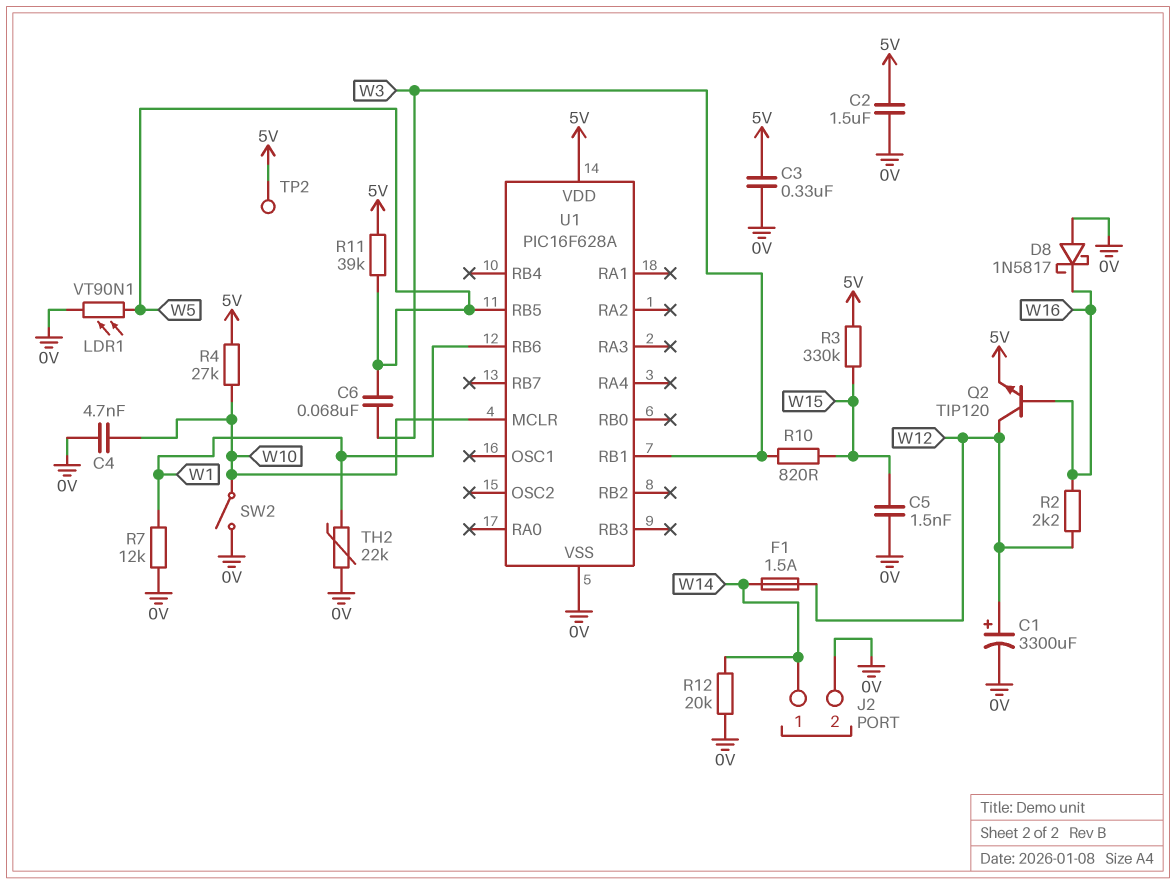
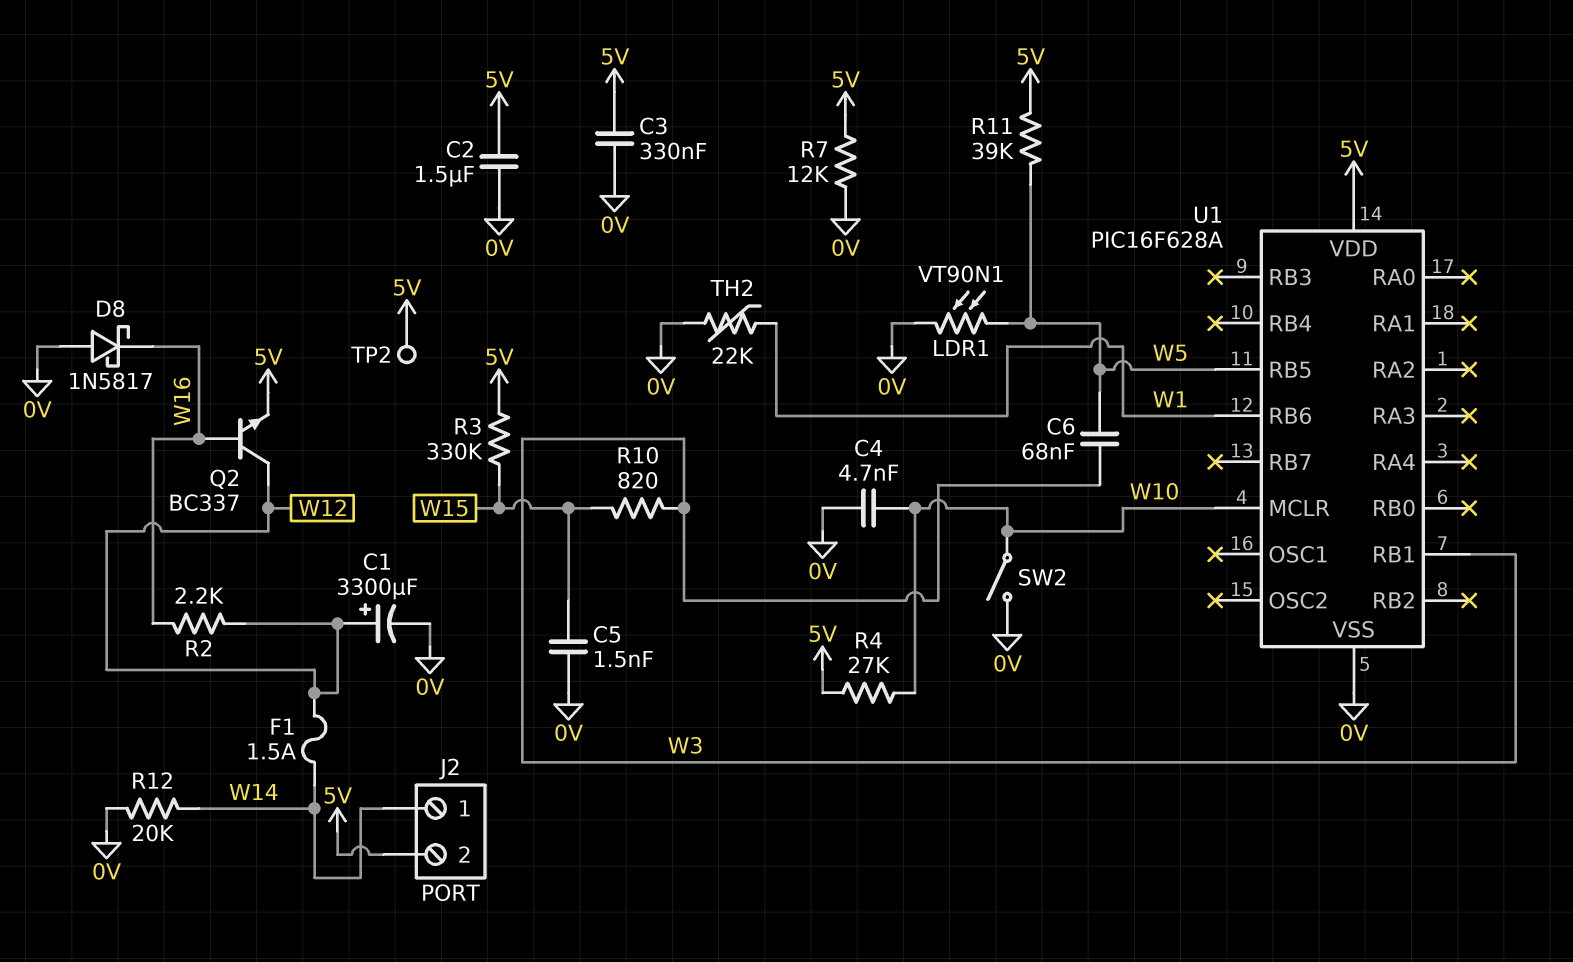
J2 pin 2: 0V -> 5V
Q2: NPN TIP120 (B W16, C W12, E 5V) -> NPN BC337 (B W16, C W12, E 5V)
R7: 12k (0V, W1) -> 12k (0V, 5V)

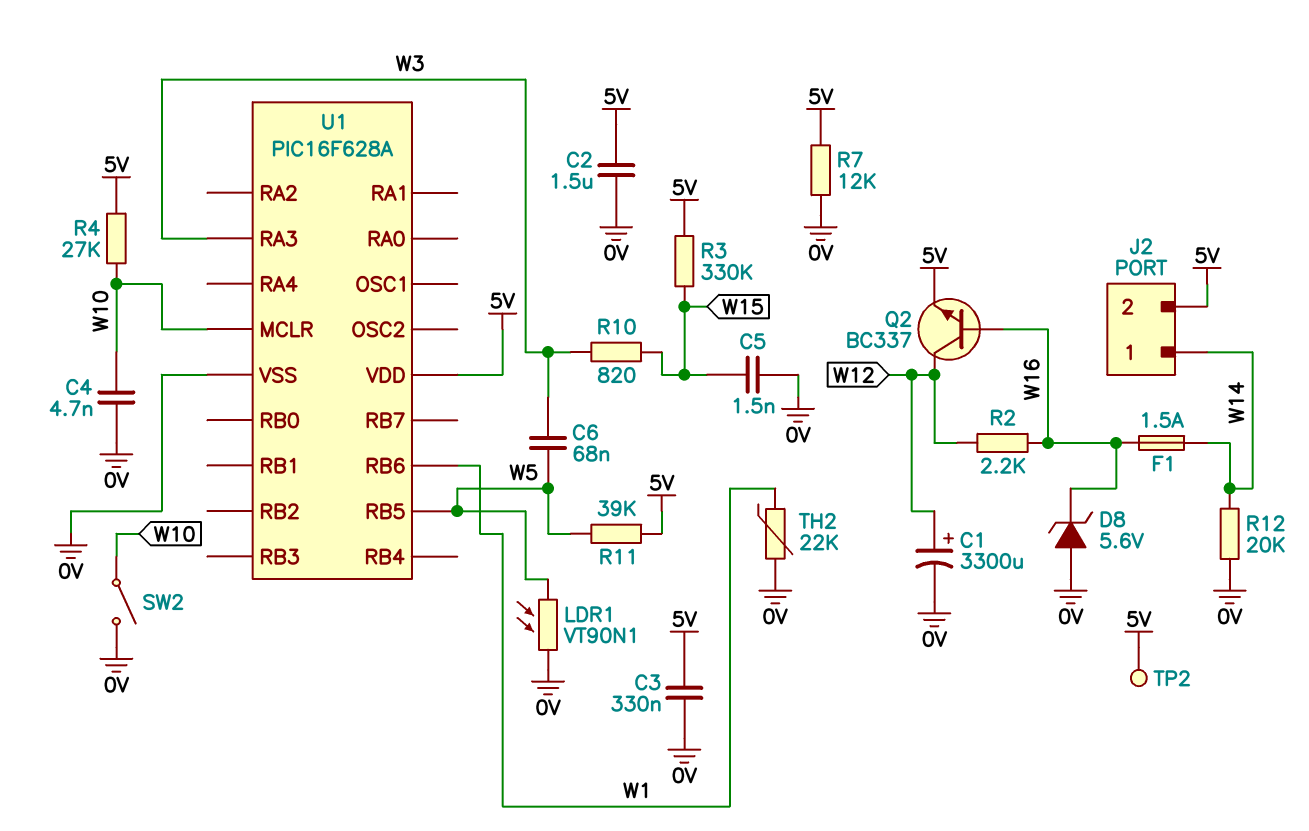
D8: schottky 1N5817 (A 0V, K W16) -> zener 5.6V (A 0V, K W16)
F1: 1.5A (W12, W14) -> 1.5A (W14, W16)
U1 pin RA3: none -> W3
U1 pin RB1: W3 -> none

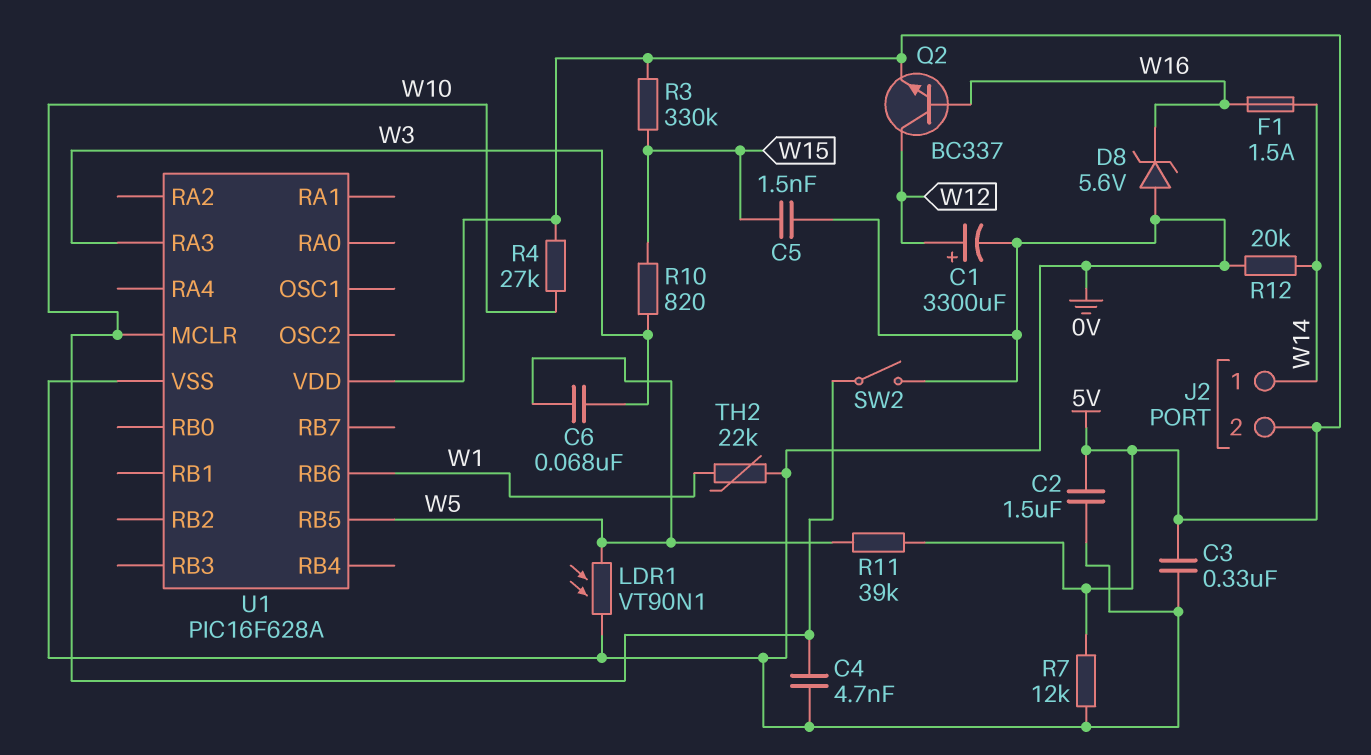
R2: 2.2k (W12, W16) -> none
TP2: test point (5V) -> none

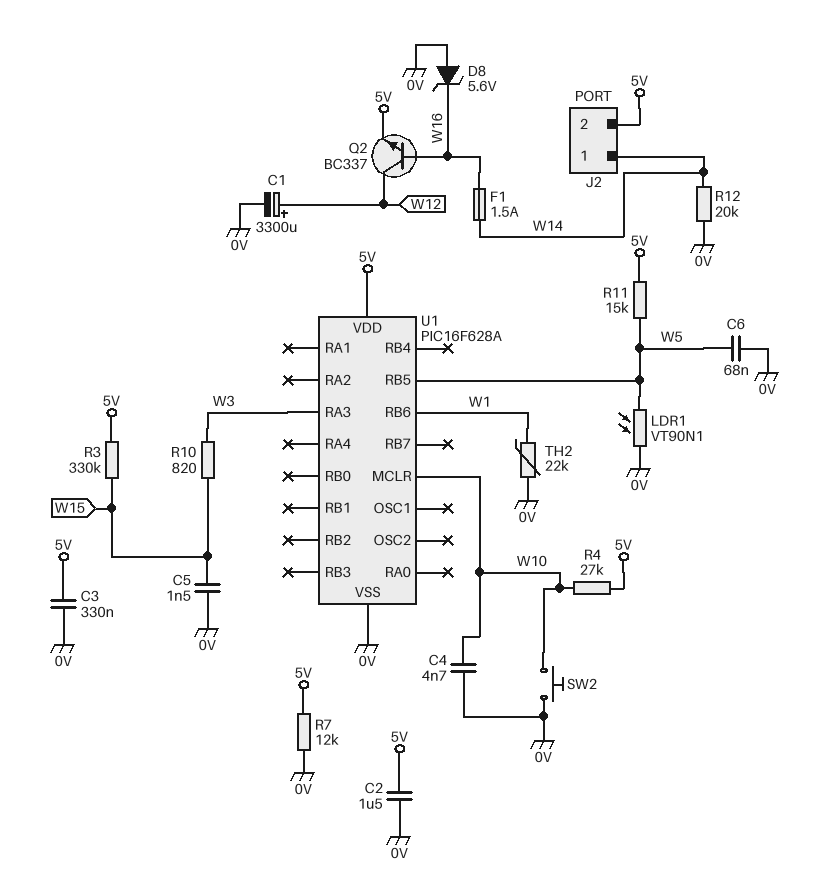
C6: 68nF (W3, W5) -> 68nF (0V, W5)
R11: 39k (5V, W5) -> 15k (5V, W5)
SW2: switch (0V, W10) -> button (0V, W10)

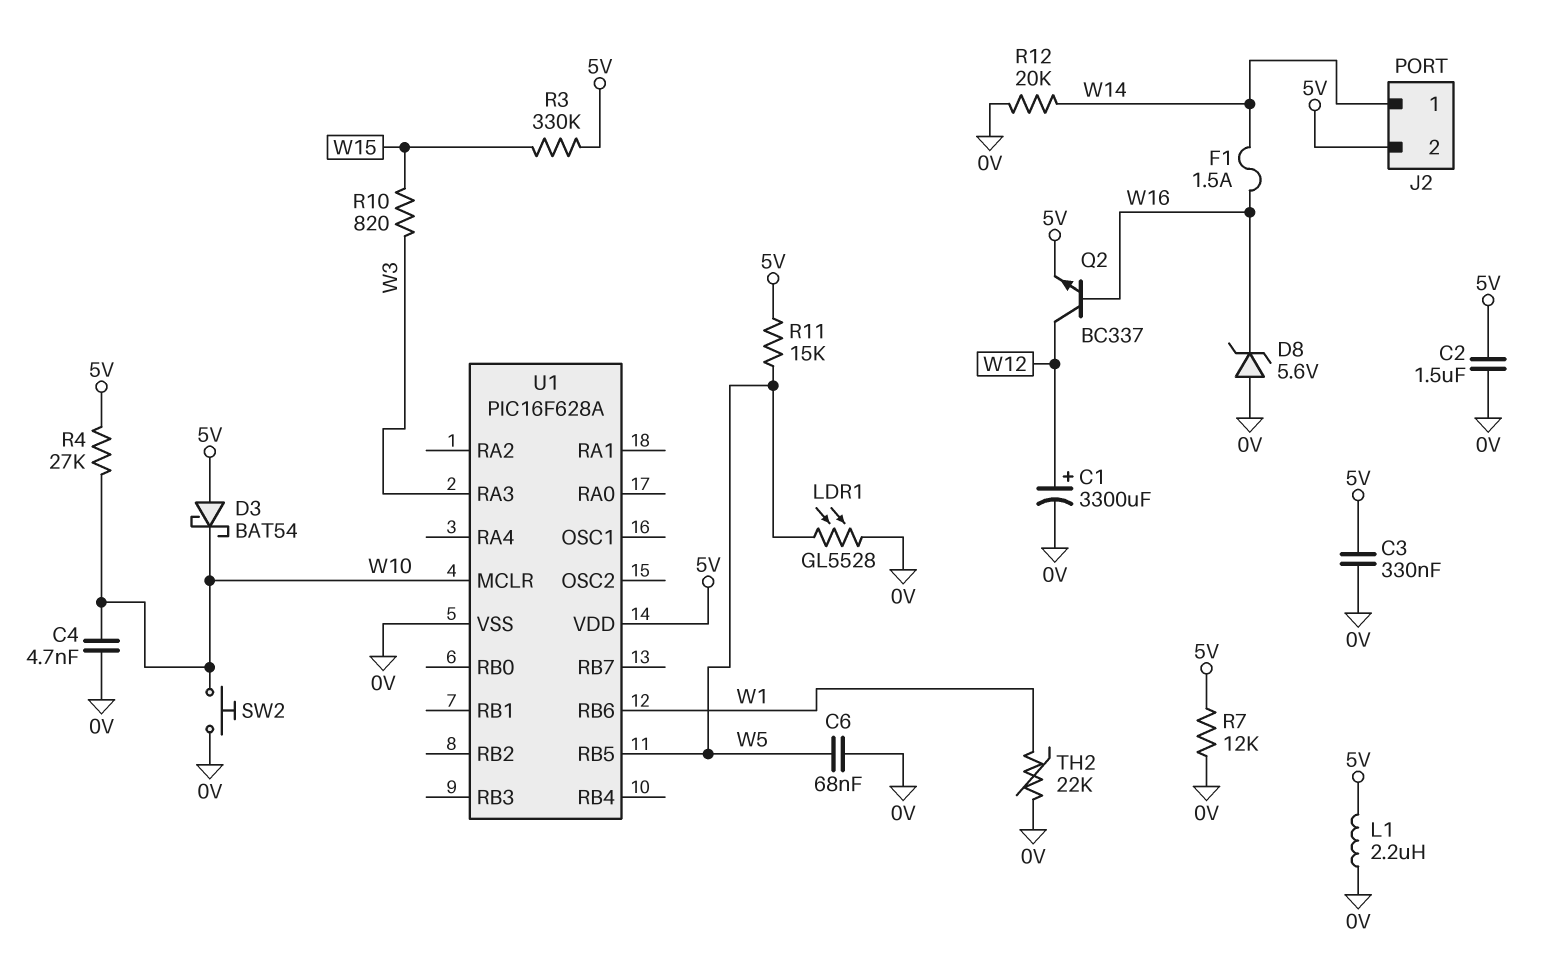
C5: 1.5nF (0V, W15) -> none
D3: none -> schottky BAT54 (A 5V, K W10)
L1: none -> 2.2uH (0V, 5V)
LDR1: VT90N1 (0V, W5) -> GL5528 (0V, W5)

